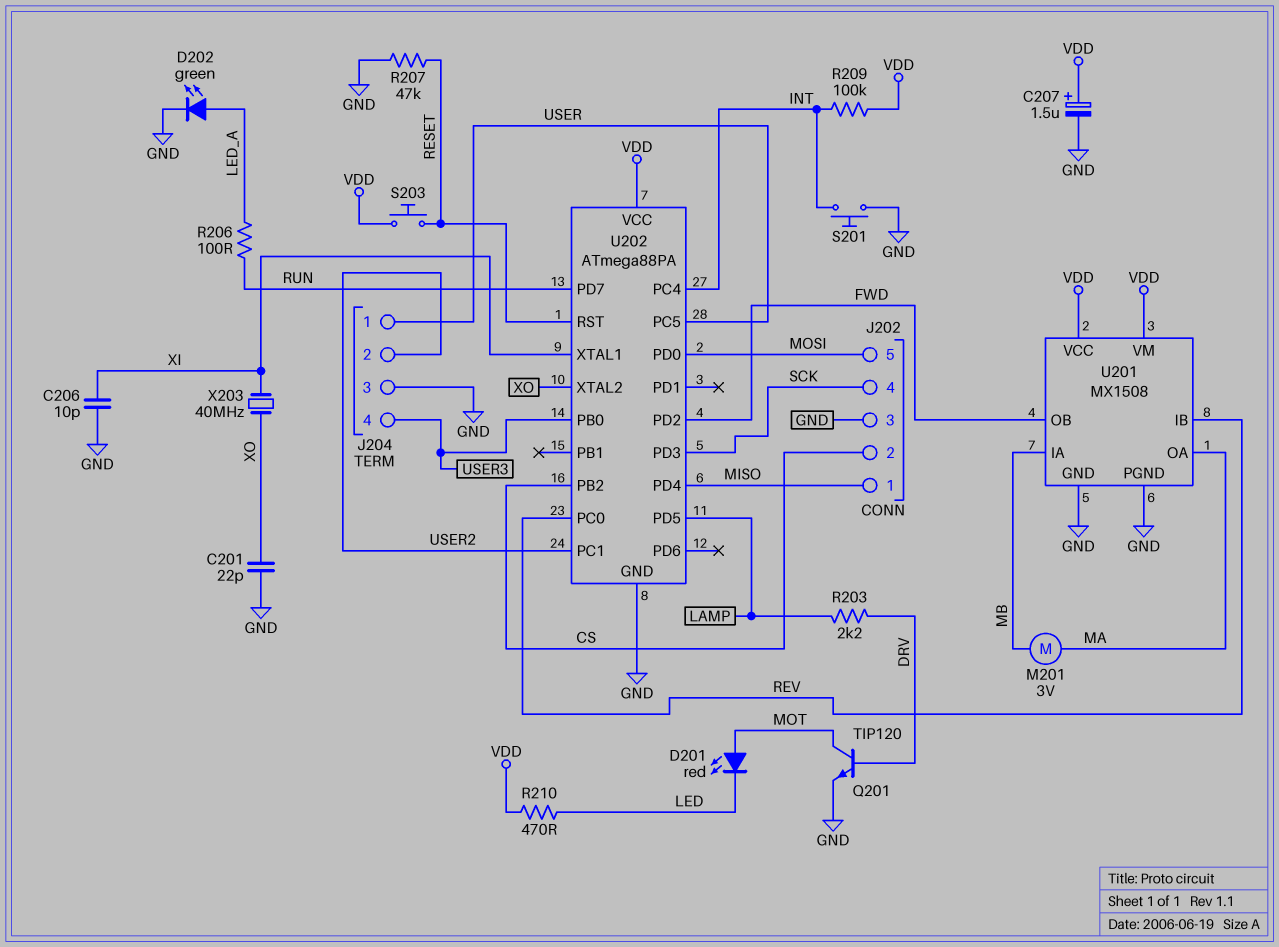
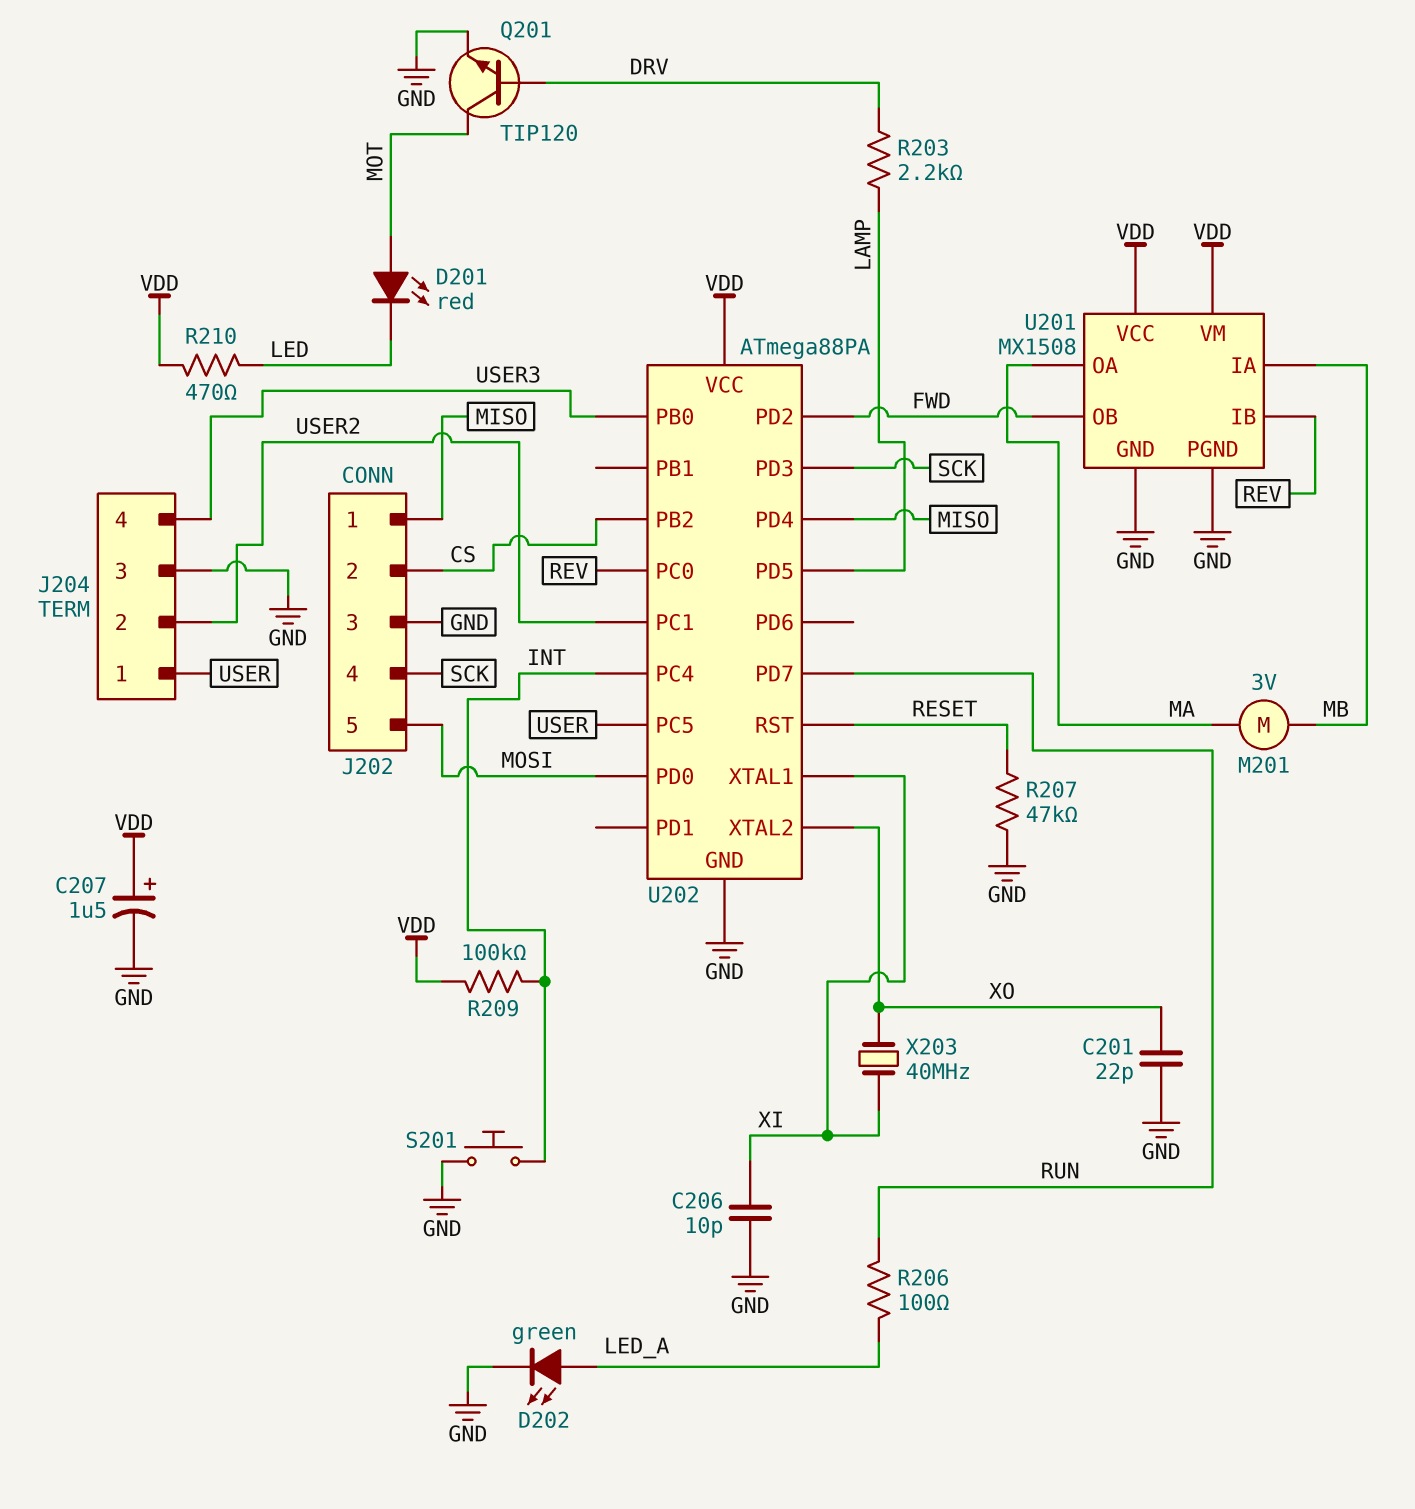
S203: button (RESET, VDD) -> none

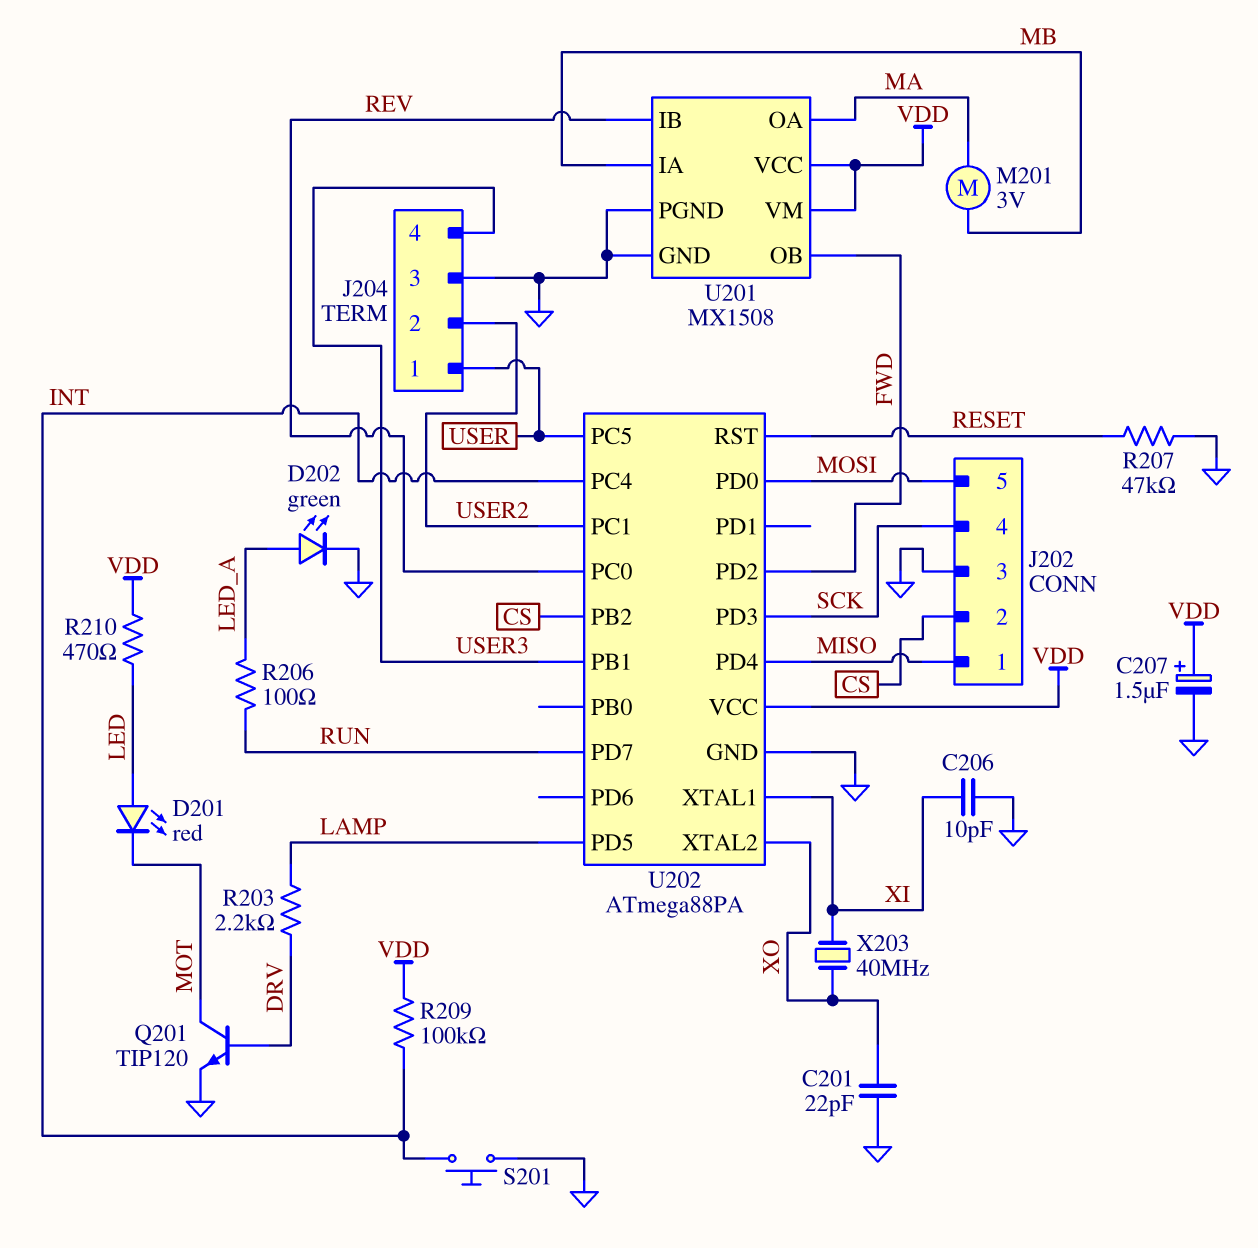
D201: LED red (A MOT, K LED) -> LED red (A LED, K MOT)
U202 pin PB0: USER3 -> none
U202 pin PB1: none -> USER3

